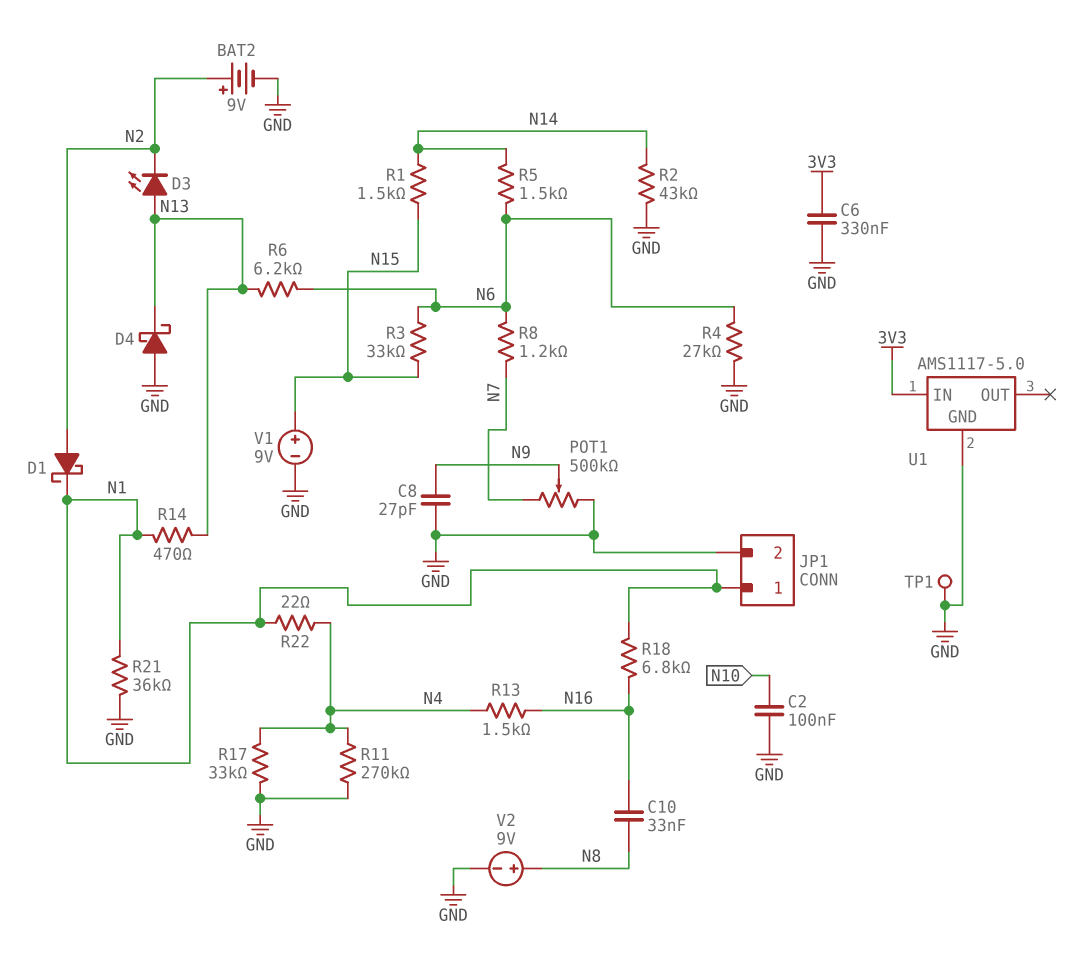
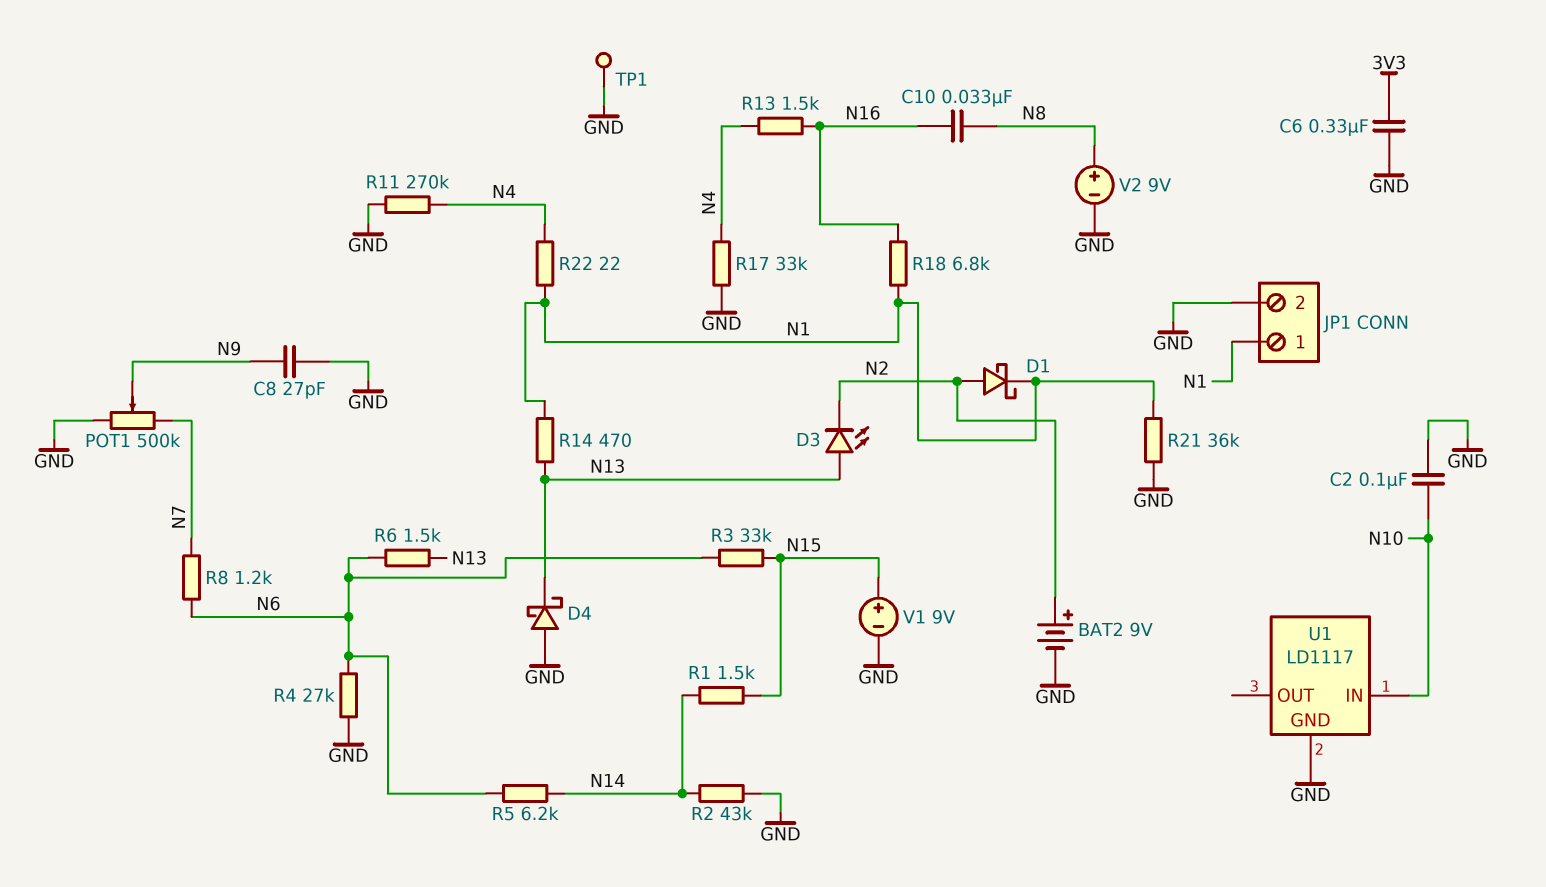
R5: 1.5k (N6, N14) -> 6.2k (N6, N14)
R6: 6.2k (N6, N13) -> 1.5k (N6, N13)
U1: AMS1117-5.0 -> LD1117
U1 pin IN: 3V3 -> N10

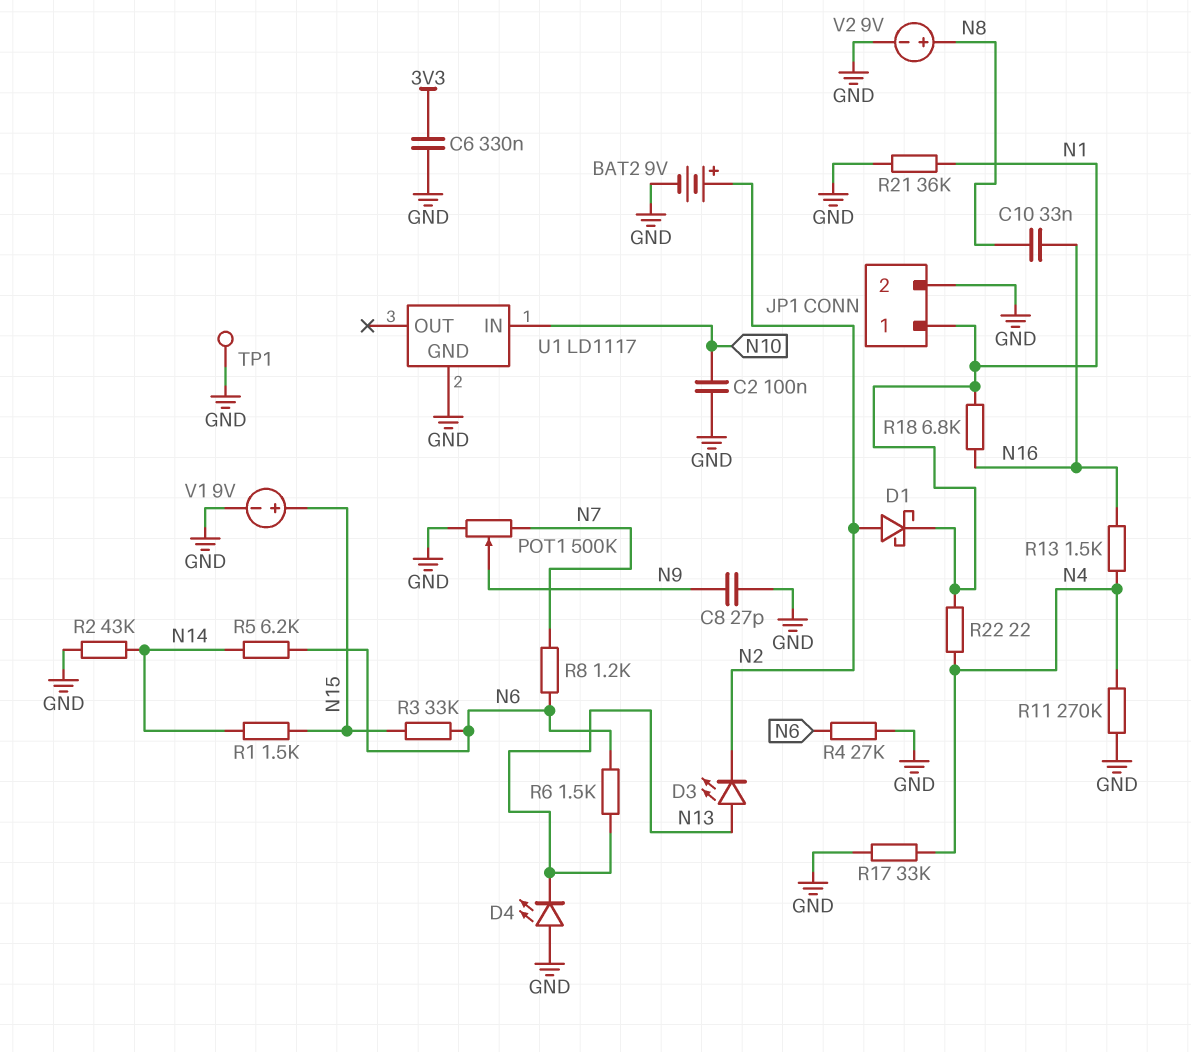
D4: schottky (A GND, K N13) -> LED (A GND, K N13)
R14: 470 (N1, N13) -> none

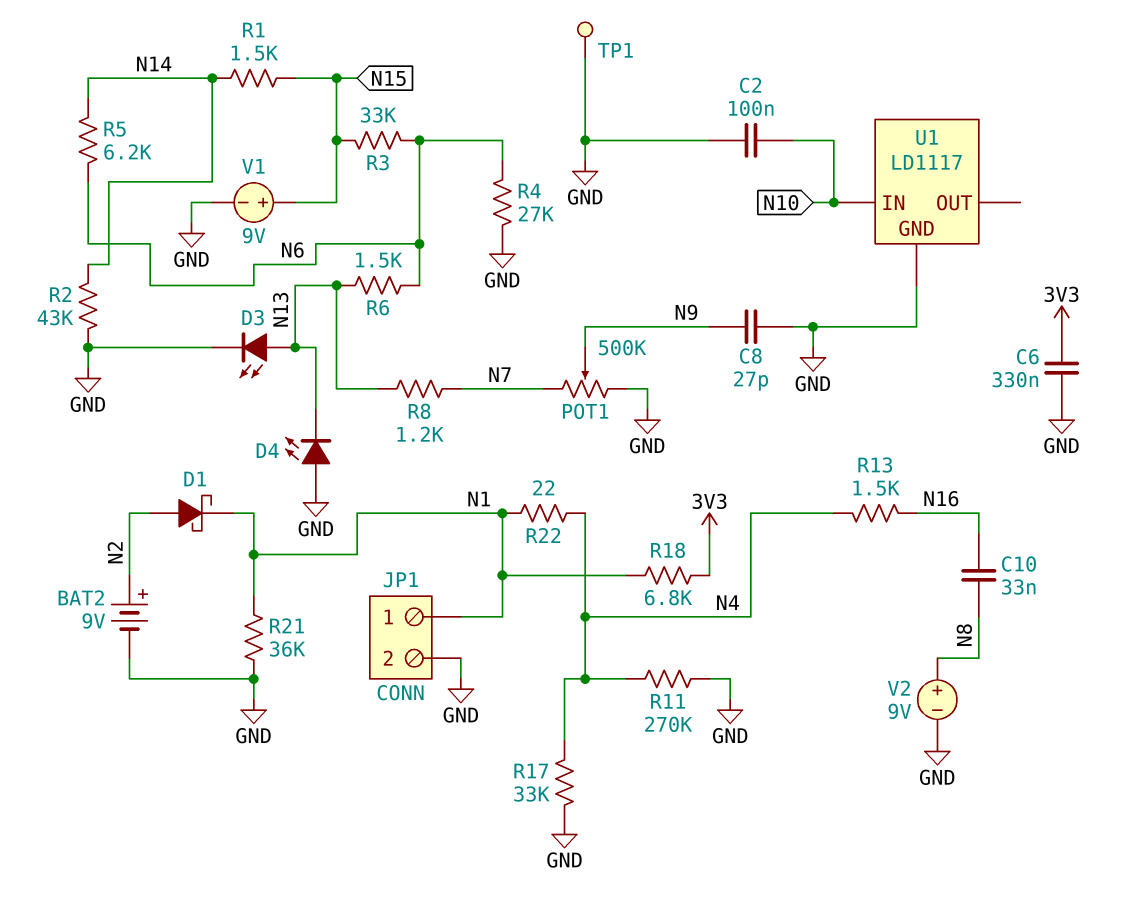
D3: LED (A N13, K N2) -> LED (A N13, K GND)
R8: 1.2k (N6, N7) -> 1.2k (N7, N13)
R18: 6.8k (N1, N16) -> 6.8k (3V3, N1)

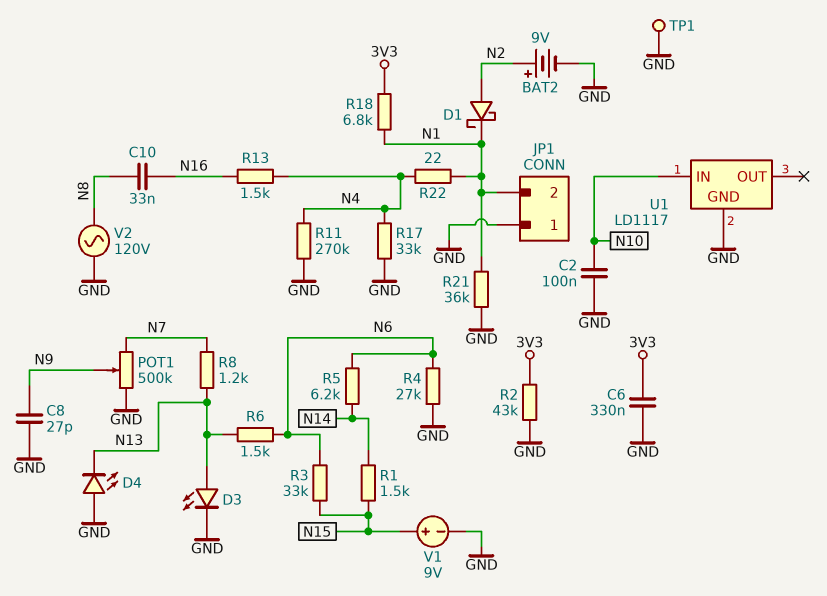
JP1 pin 1: N1 -> GND
JP1 pin 2: GND -> N1
R2: 43k (GND, N14) -> 43k (3V3, GND)
V2: 9V (plus N8, minus GND) -> AC 120V (GND, N8)

